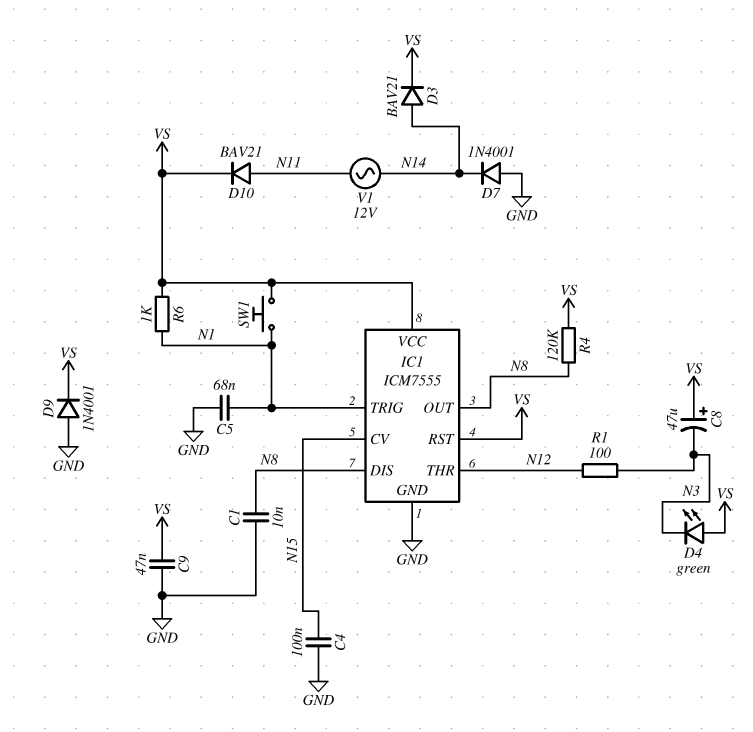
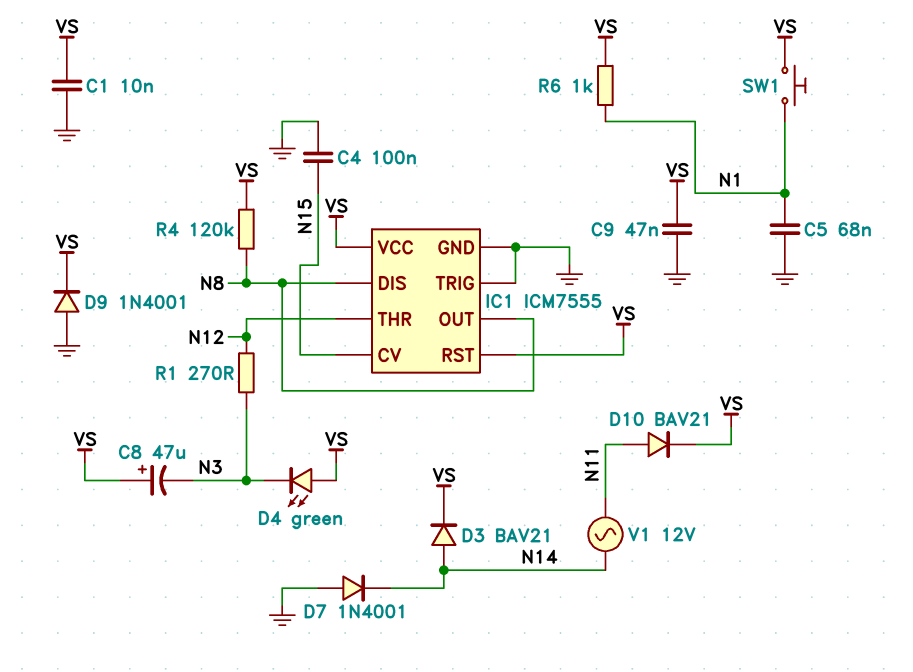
C1: 10nF (GND, N8) -> 10nF (GND, VS)
IC1 pin TRIG: N1 -> GND
R1: 100 (N3, N12) -> 270 (N3, N12)

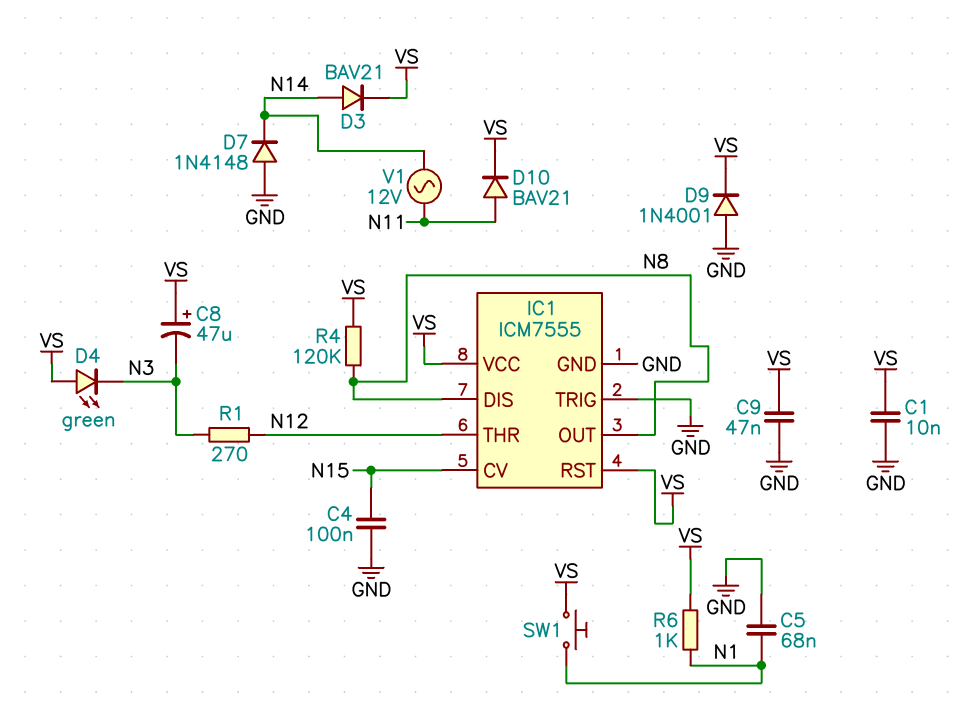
D7: diode 1N4001 (A GND, K N14) -> diode 1N4148 (A GND, K N14)

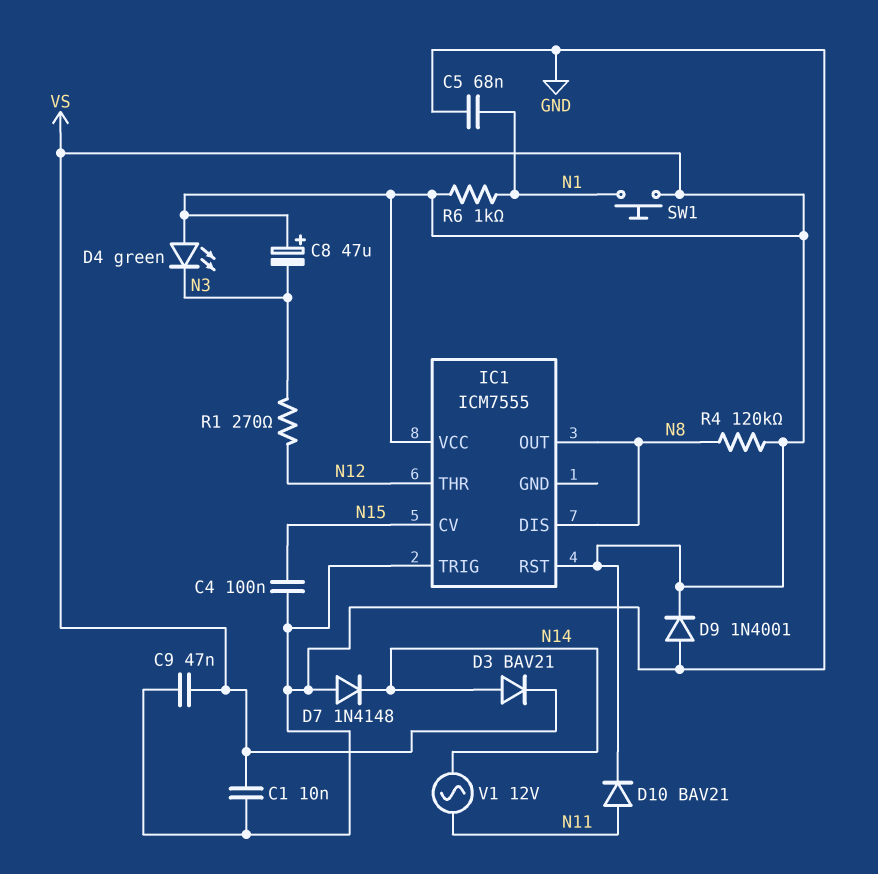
IC1 pin GND: GND -> none

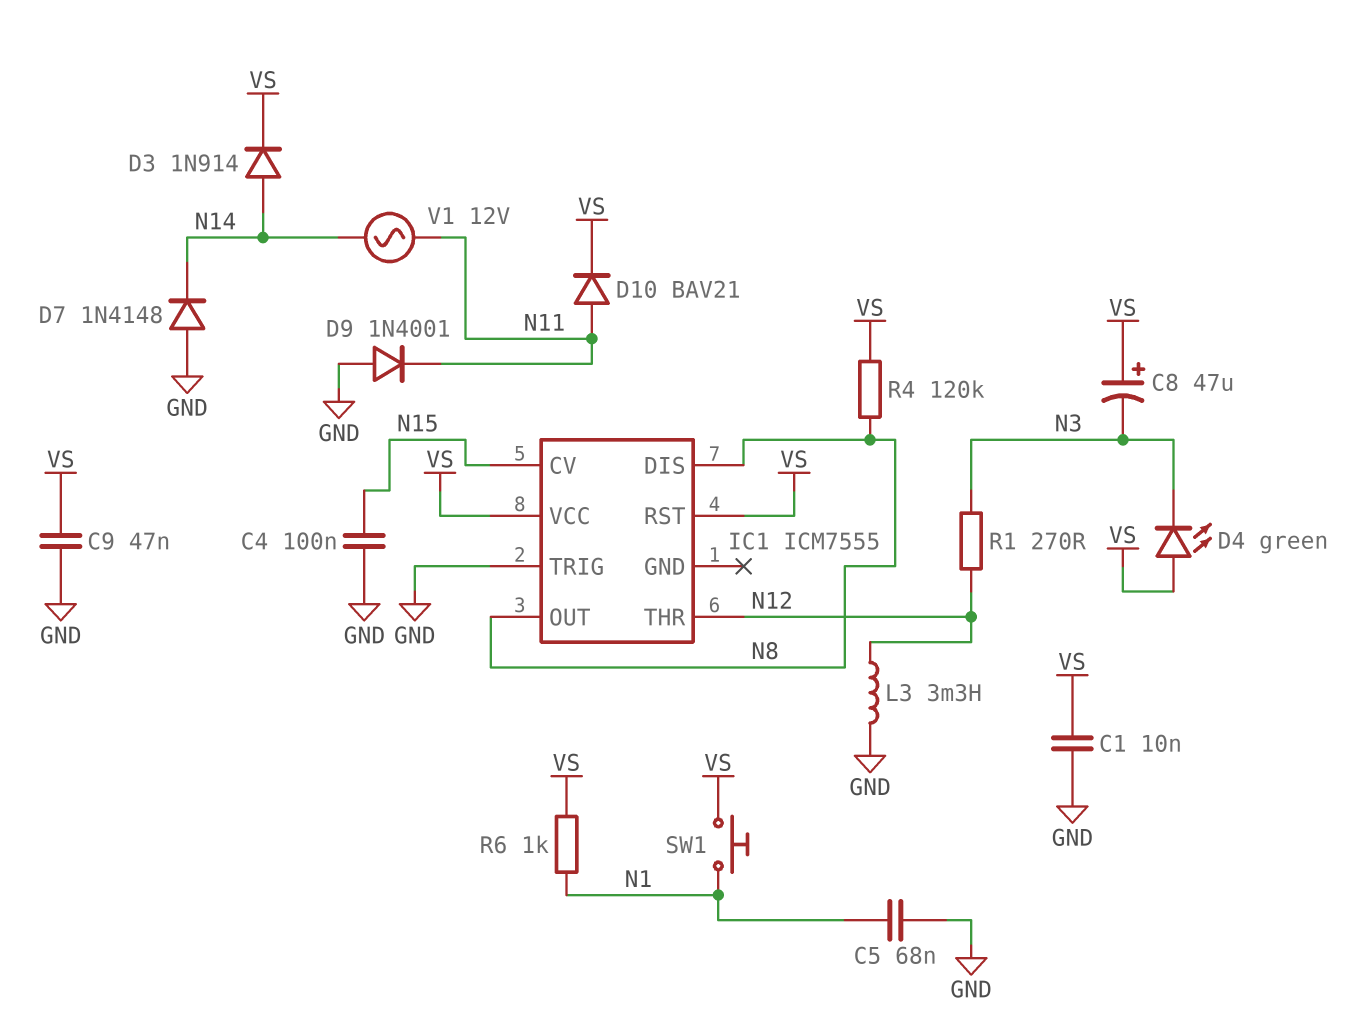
D3: diode BAV21 (A N14, K VS) -> diode 1N914 (A N14, K VS)
D9: diode 1N4001 (A GND, K VS) -> diode 1N4001 (A GND, K N11)
L3: none -> 3.3mH (GND, N12)

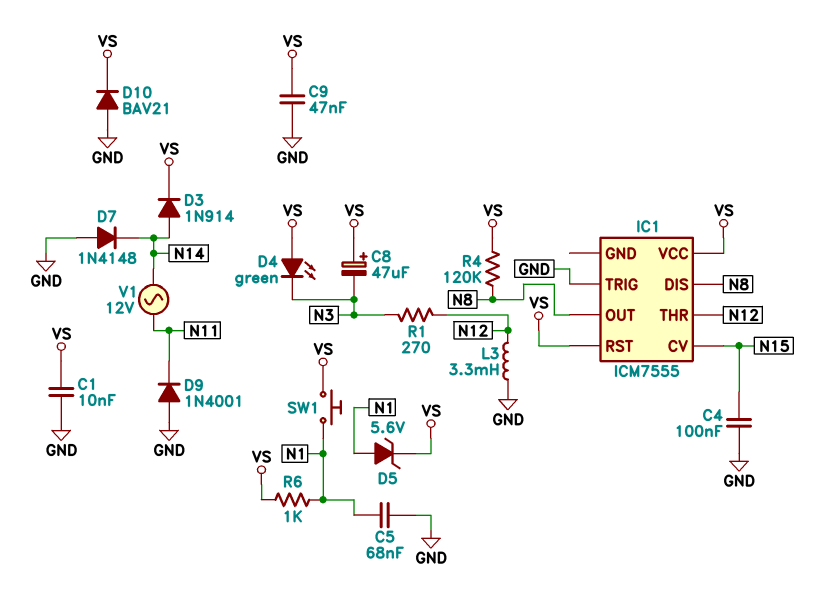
D5: none -> zener 5.6V (A N1, K VS)
D10: diode BAV21 (A N11, K VS) -> diode BAV21 (A GND, K VS)

